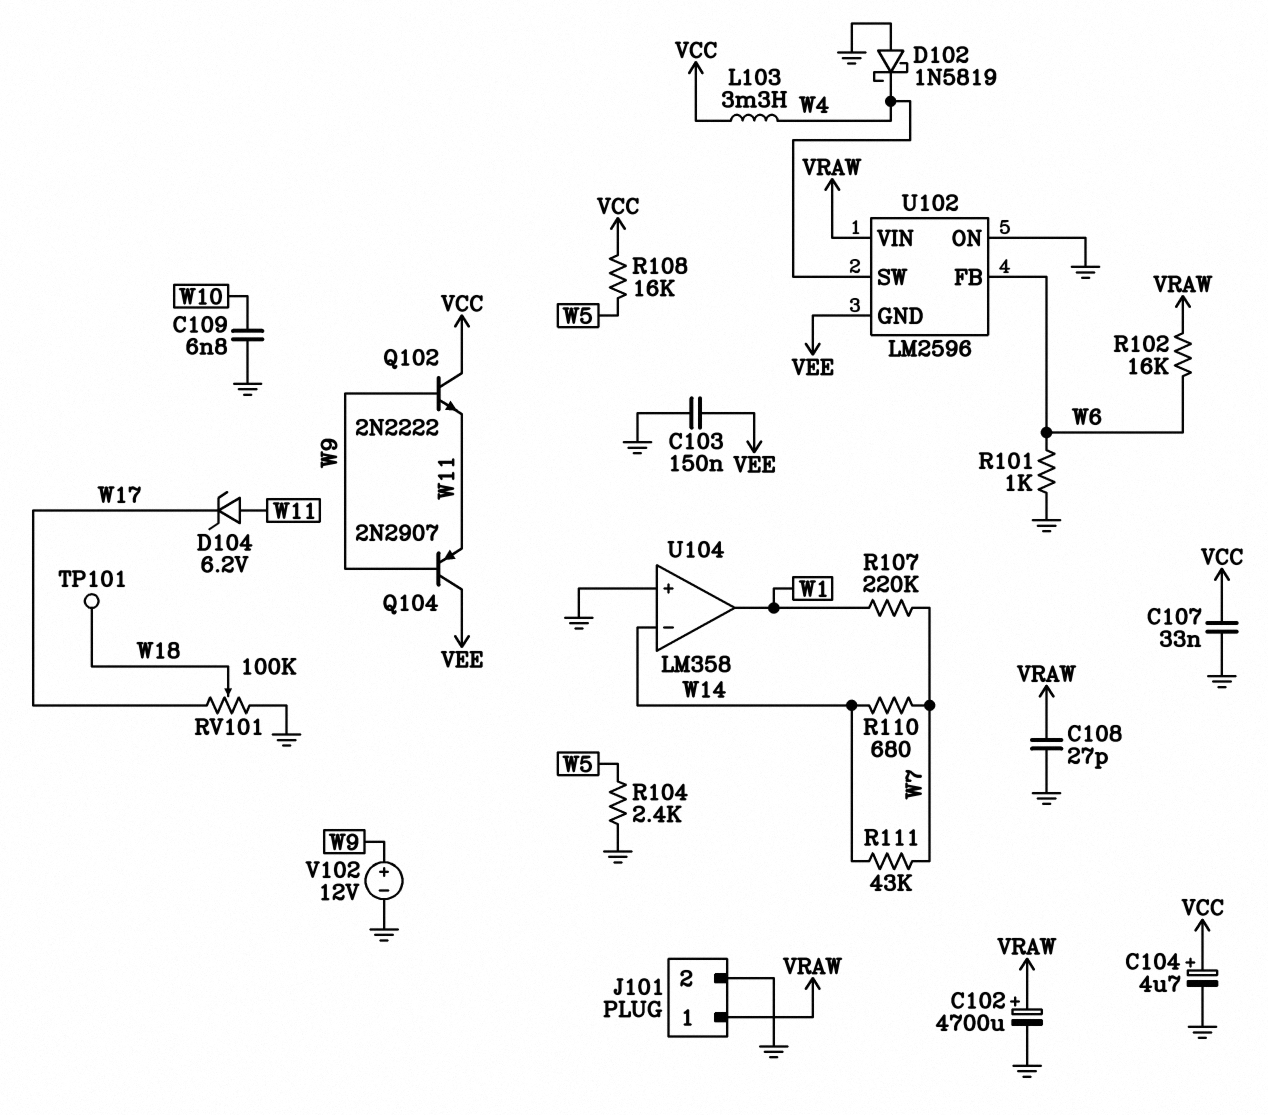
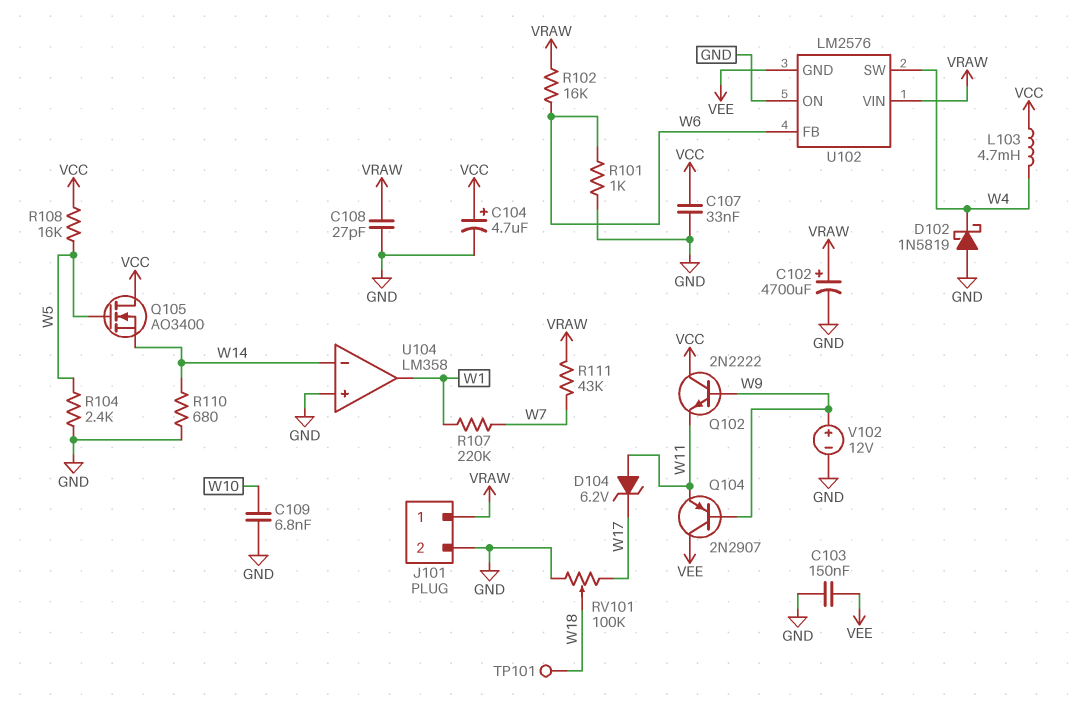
L103: 3.3mH (VCC, W4) -> 4.7mH (VCC, W4)
Q105: none -> NMOS AO3400 (G W5, D VCC, S W14)
R110: 680 (W7, W14) -> 680 (GND, W14)
R111: 43k (W7, W14) -> 43k (VRAW, W7)
U102: LM2596 -> LM2576

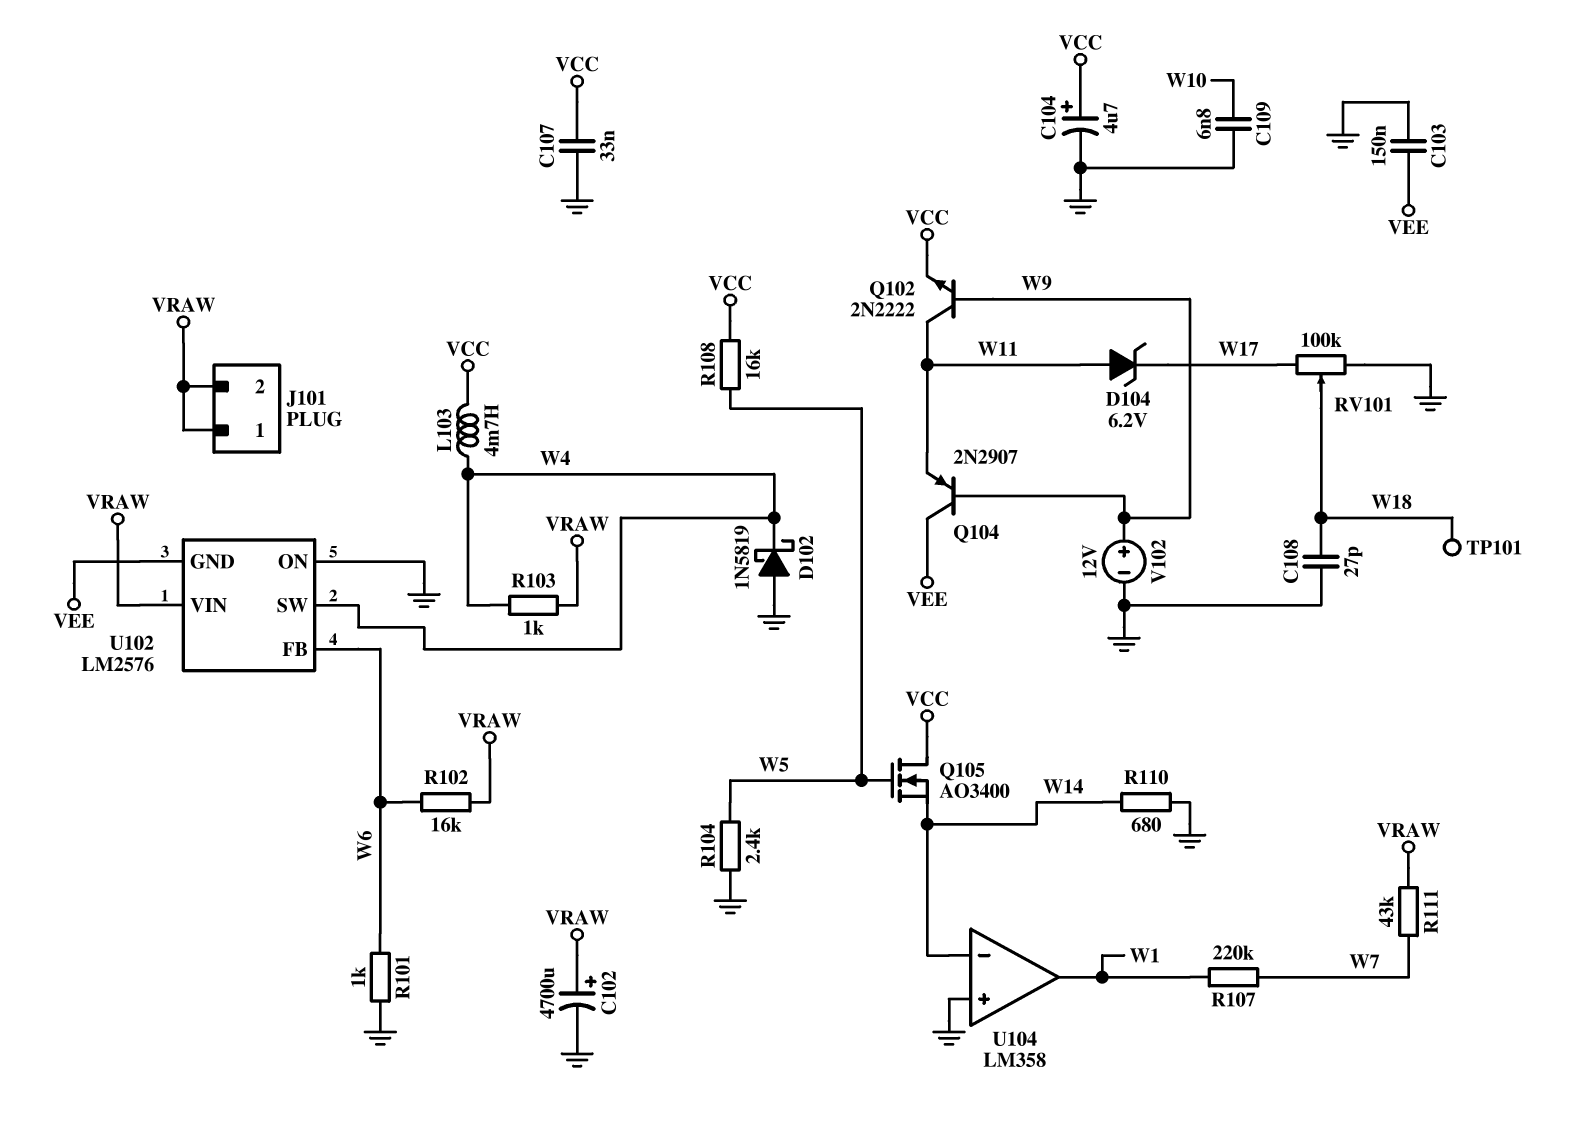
C108: 27pF (GND, VRAW) -> 27pF (GND, W18)
J101 pin 2: GND -> VRAW
Q102: NPN 2N2222 (B W9, C VCC, E W11) -> NPN 2N2222 (B W9, C W11, E VCC)
R103: none -> 1k (VRAW, W4)

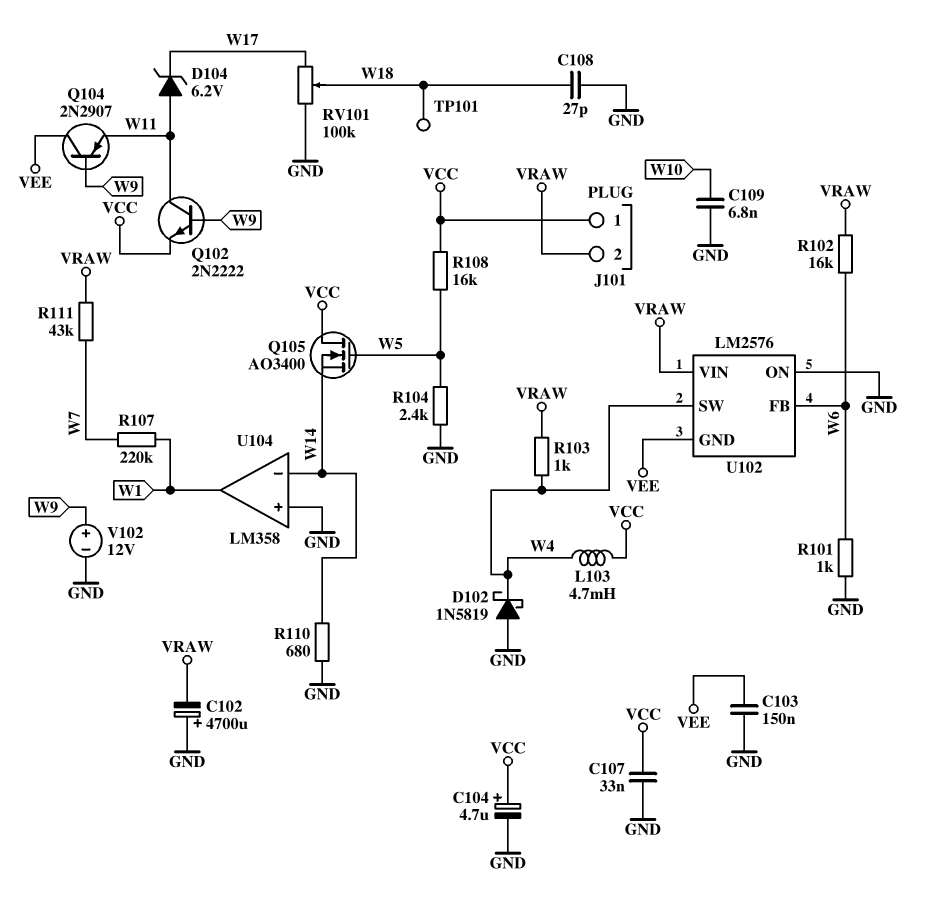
C102: 4700uF (plus VRAW, minus GND) -> 4700uF (plus GND, minus VRAW)
J101 pin 1: VRAW -> VCC

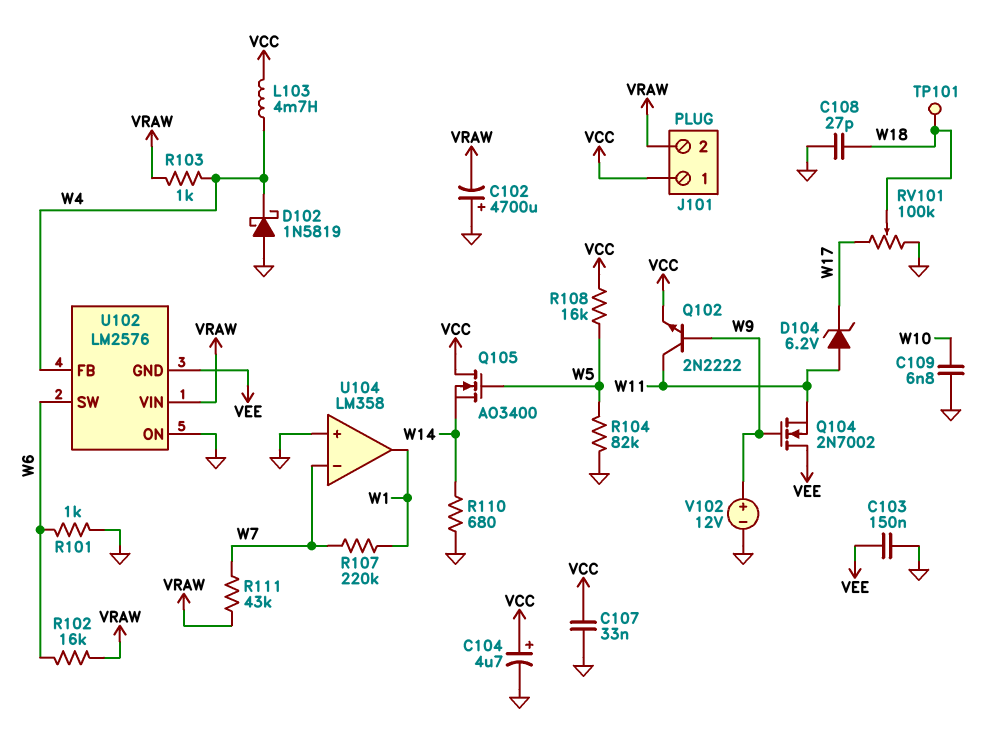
Q104: PNP 2N2907 (B W9, C VEE, E W11) -> NMOS 2N7002 (G W9, D VEE, S W11)
R104: 2.4k (GND, W5) -> 82k (GND, W5)
U102 pin FB: W6 -> W4
U102 pin SW: W4 -> W6
U104 pin in-: W14 -> W7

